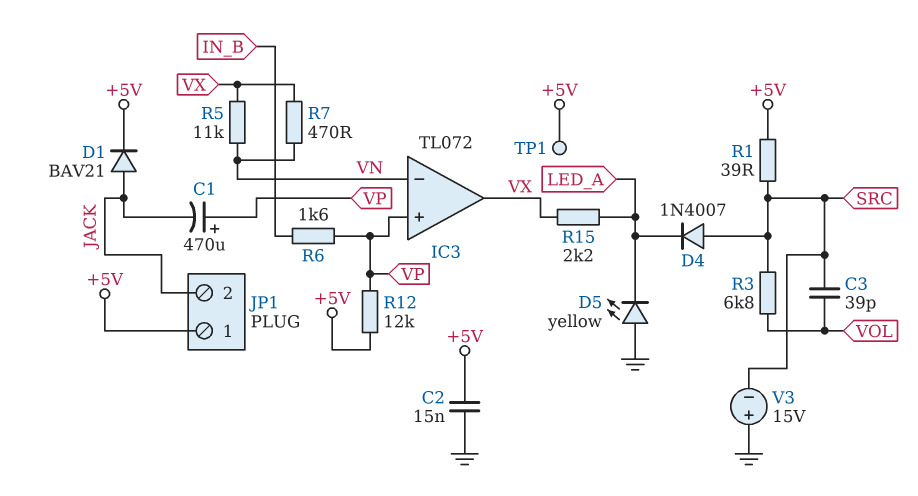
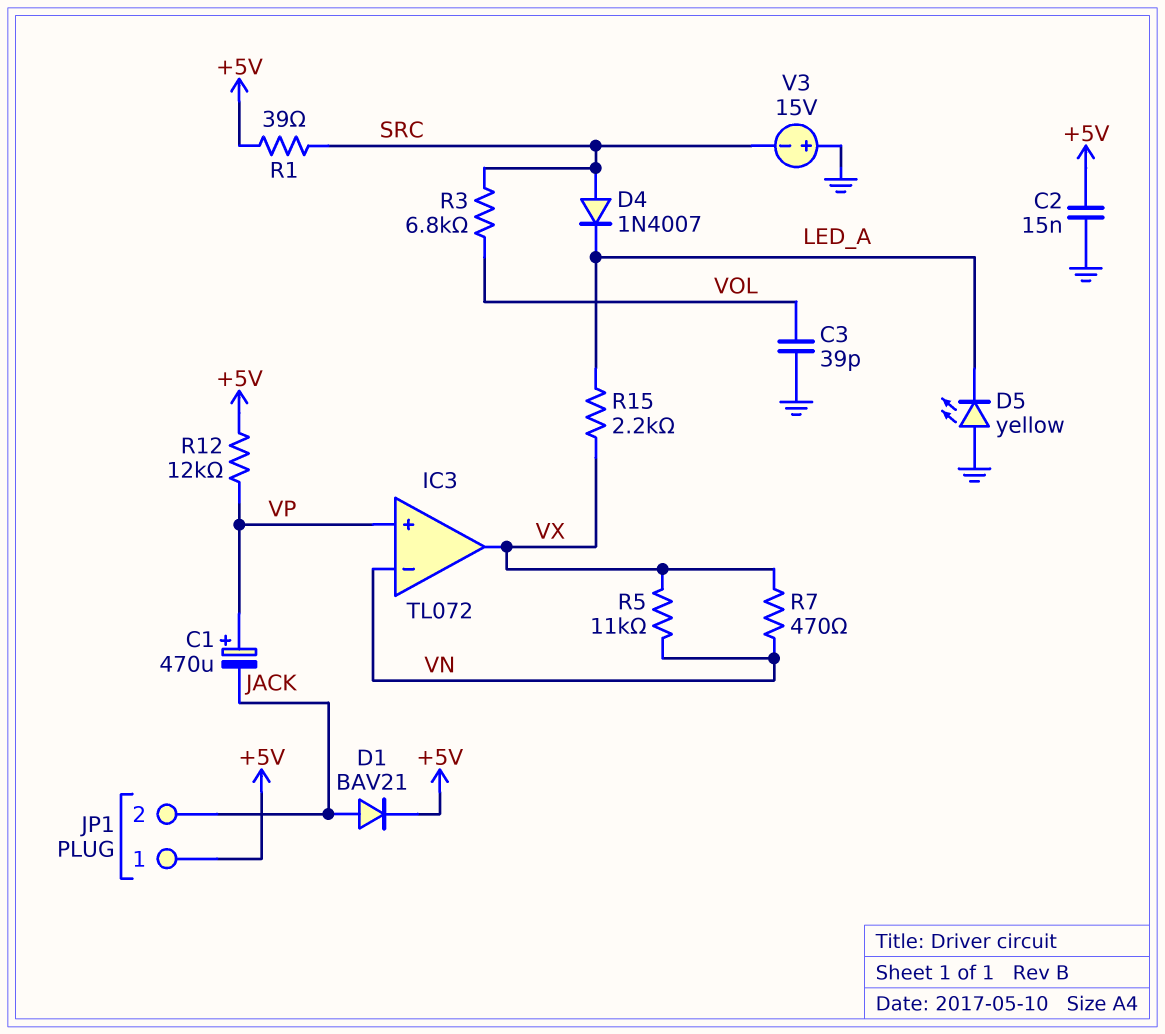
C3: 39pF (SRC, VOL) -> 39pF (GND, VOL)
R6: 1.6k (IN_B, VP) -> none
TP1: test point (+5V) -> none

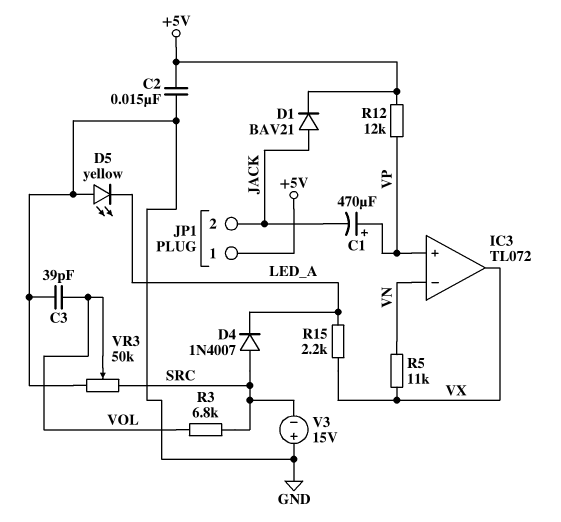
R1: 39 (+5V, SRC) -> none
R7: 470 (VN, VX) -> none
VR3: none -> 50k (GND, SRC, wiper VOL)

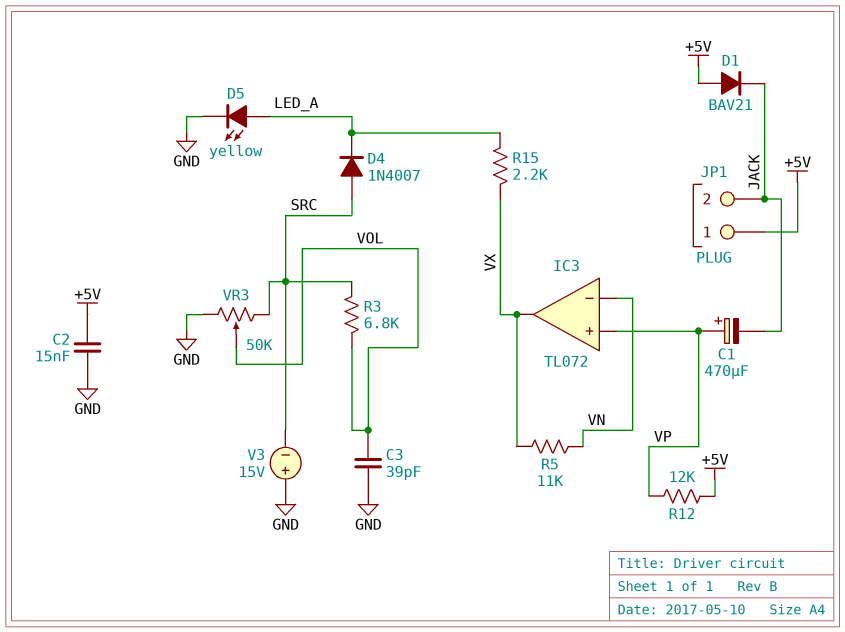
D1: diode BAV21 (A JACK, K +5V) -> diode BAV21 (A +5V, K JACK)
D5: LED yellow (A GND, K LED_A) -> LED yellow (A LED_A, K GND)

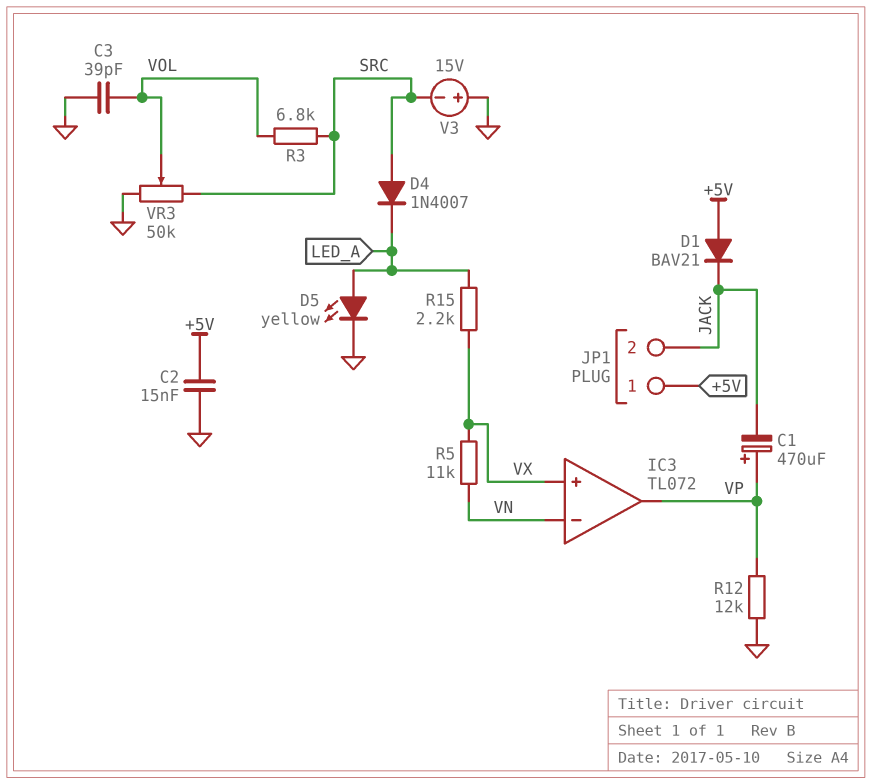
IC3 pin in+: VP -> VX
IC3 pin out: VX -> VP
R12: 12k (+5V, VP) -> 12k (GND, VP)

